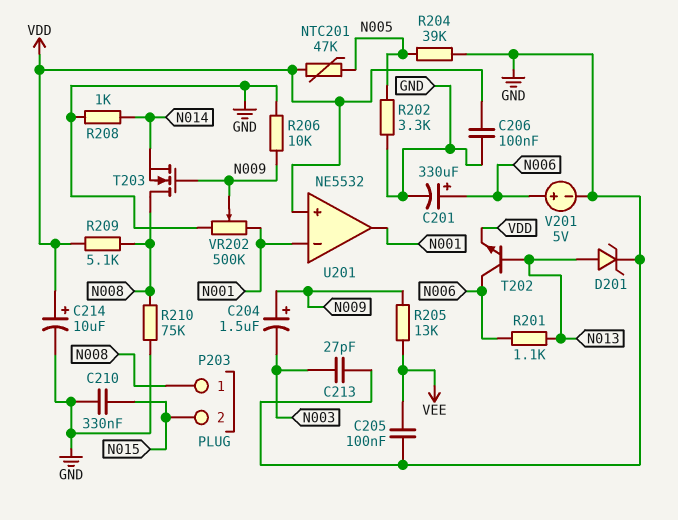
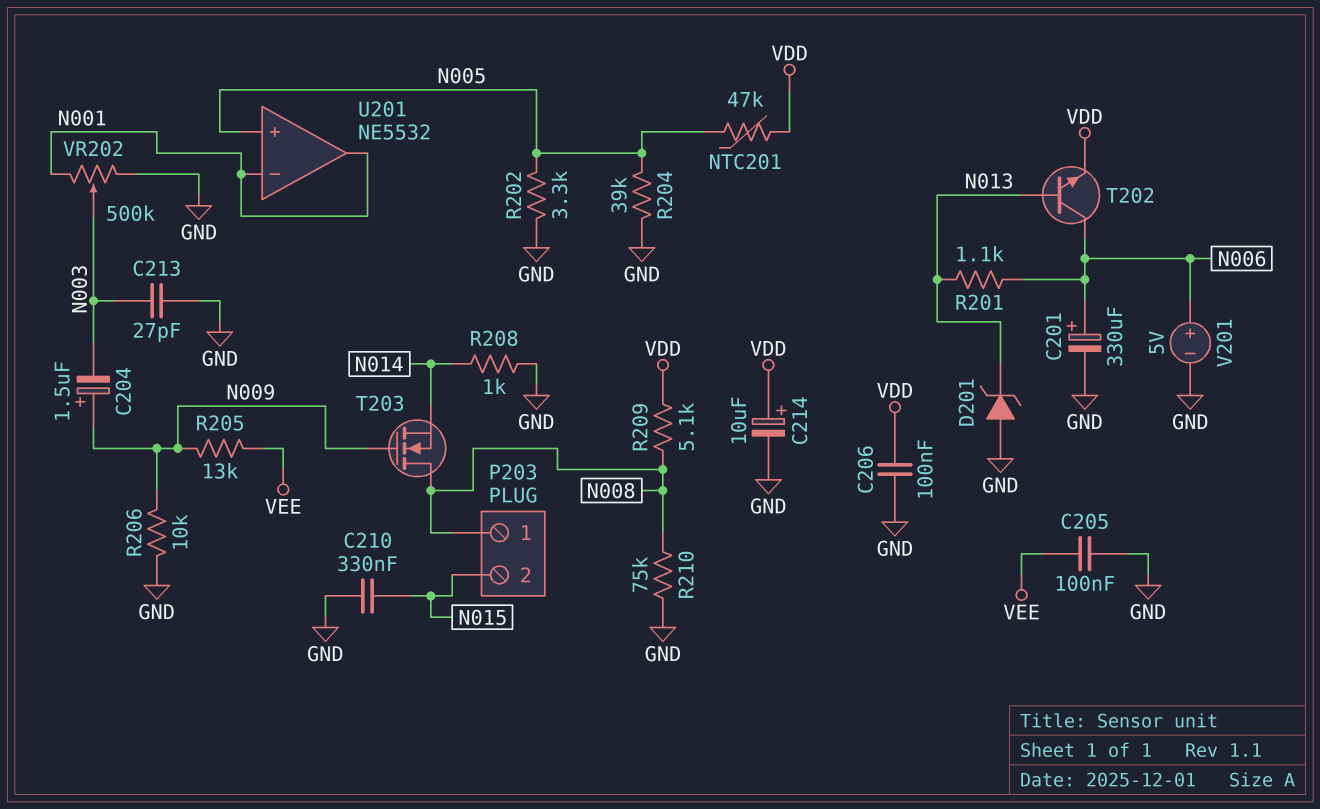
D201: zener (A N013, K GND) -> zener (A GND, K N013)
U201 pin in+: VDD -> N005
VR202: 500k (GND, N001, wiper N009) -> 500k (GND, N001, wiper N003)

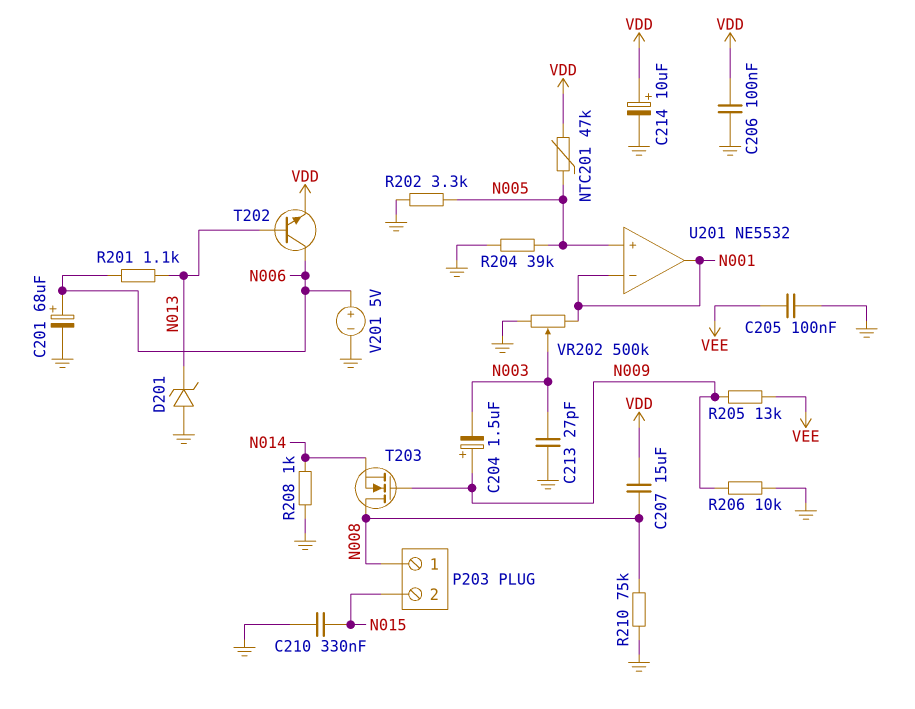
C201: 330uF (plus N006, minus GND) -> 68uF (plus N006, minus GND)
C207: none -> 15uF (N008, VDD)
R209: 5.1k (N008, VDD) -> none

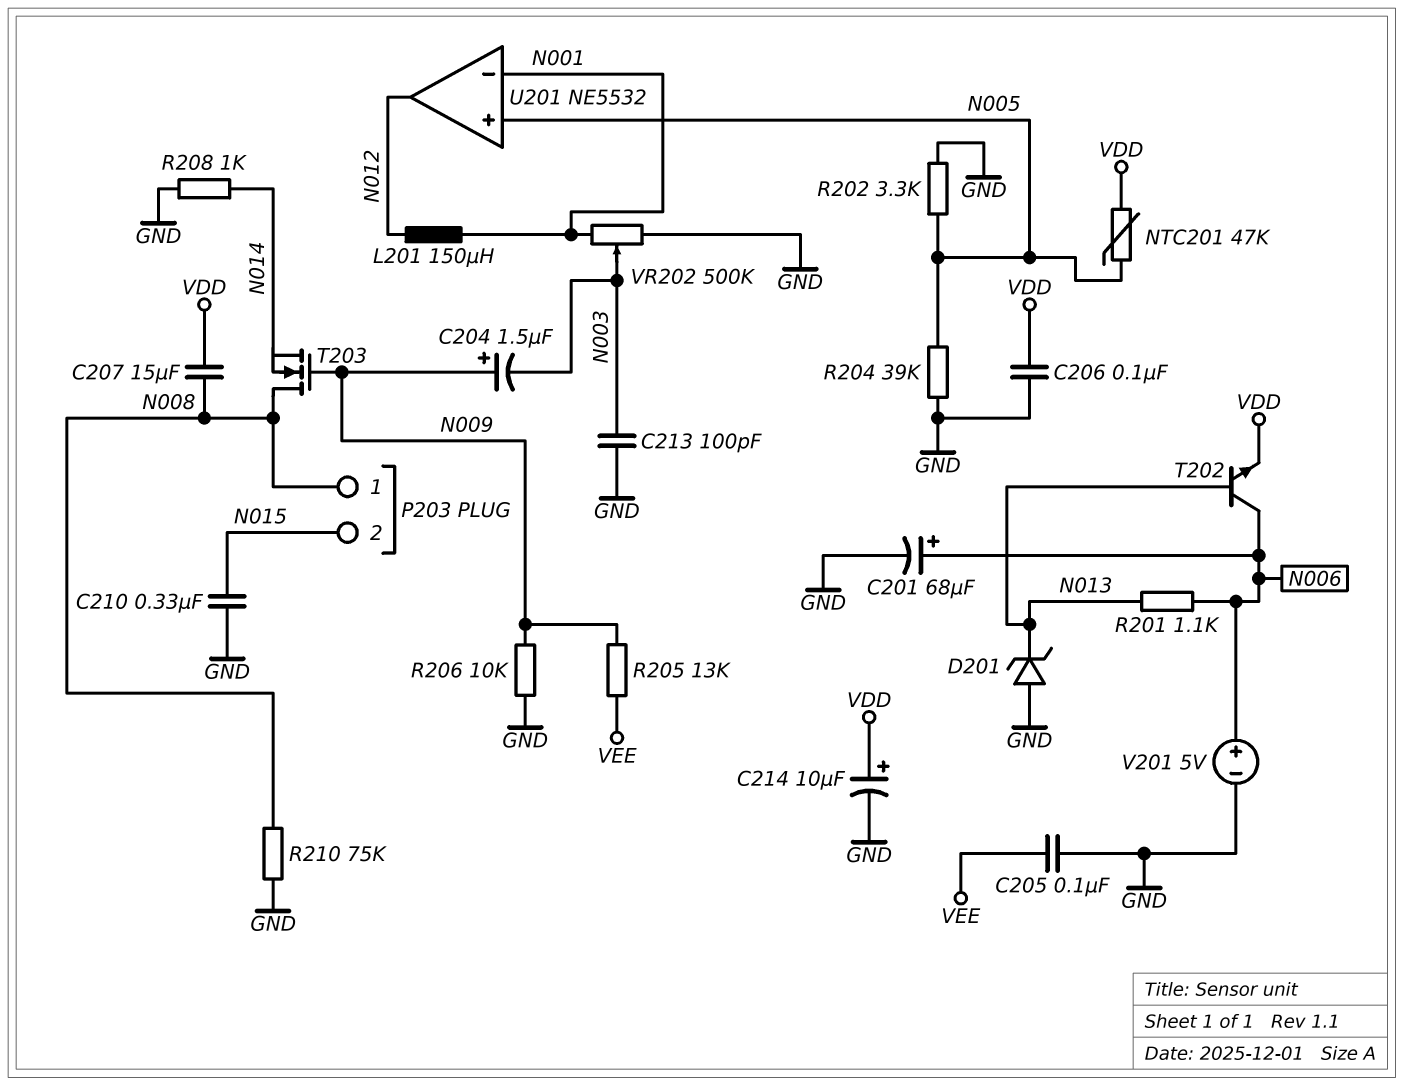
C213: 27pF (GND, N003) -> 100pF (GND, N003)
L201: none -> 150uH (N001, N012)
U201 pin out: N001 -> N012

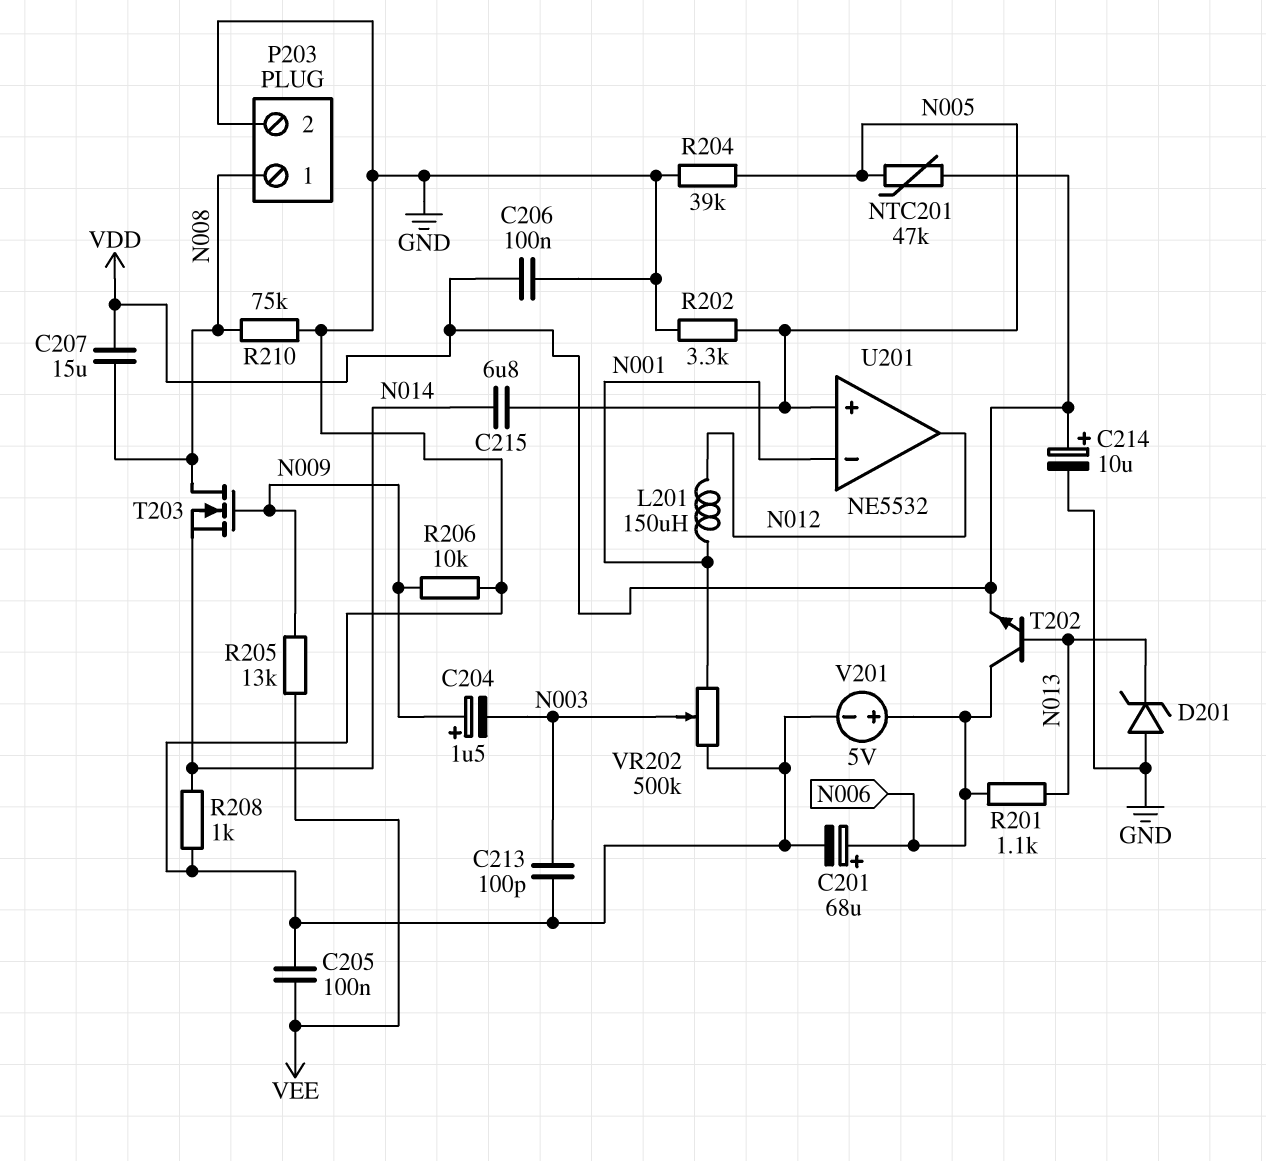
C210: 330nF (GND, N015) -> none
C215: none -> 6.8uF (N005, N014)
P203 pin 2: N015 -> GND

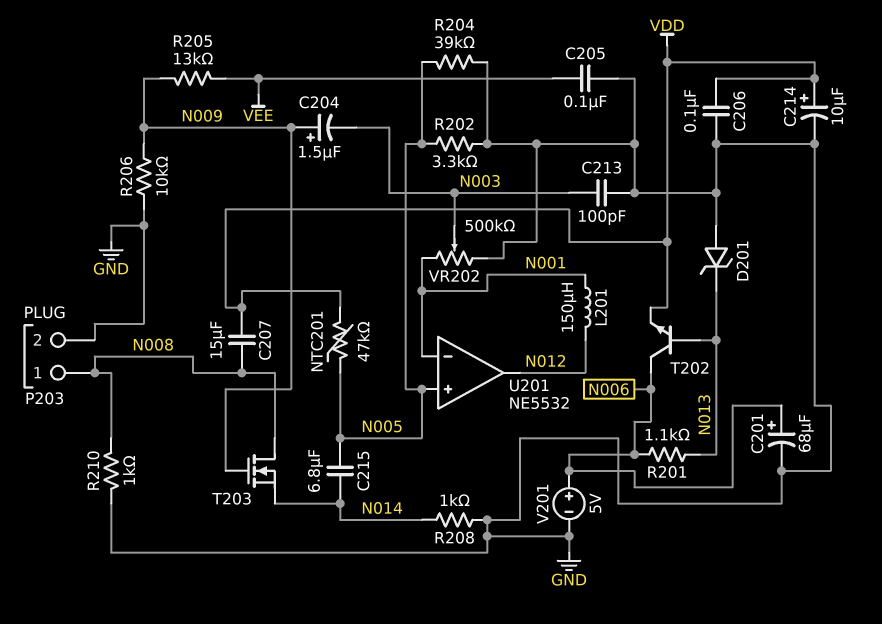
R210: 75k (GND, N008) -> 1k (GND, N008)

